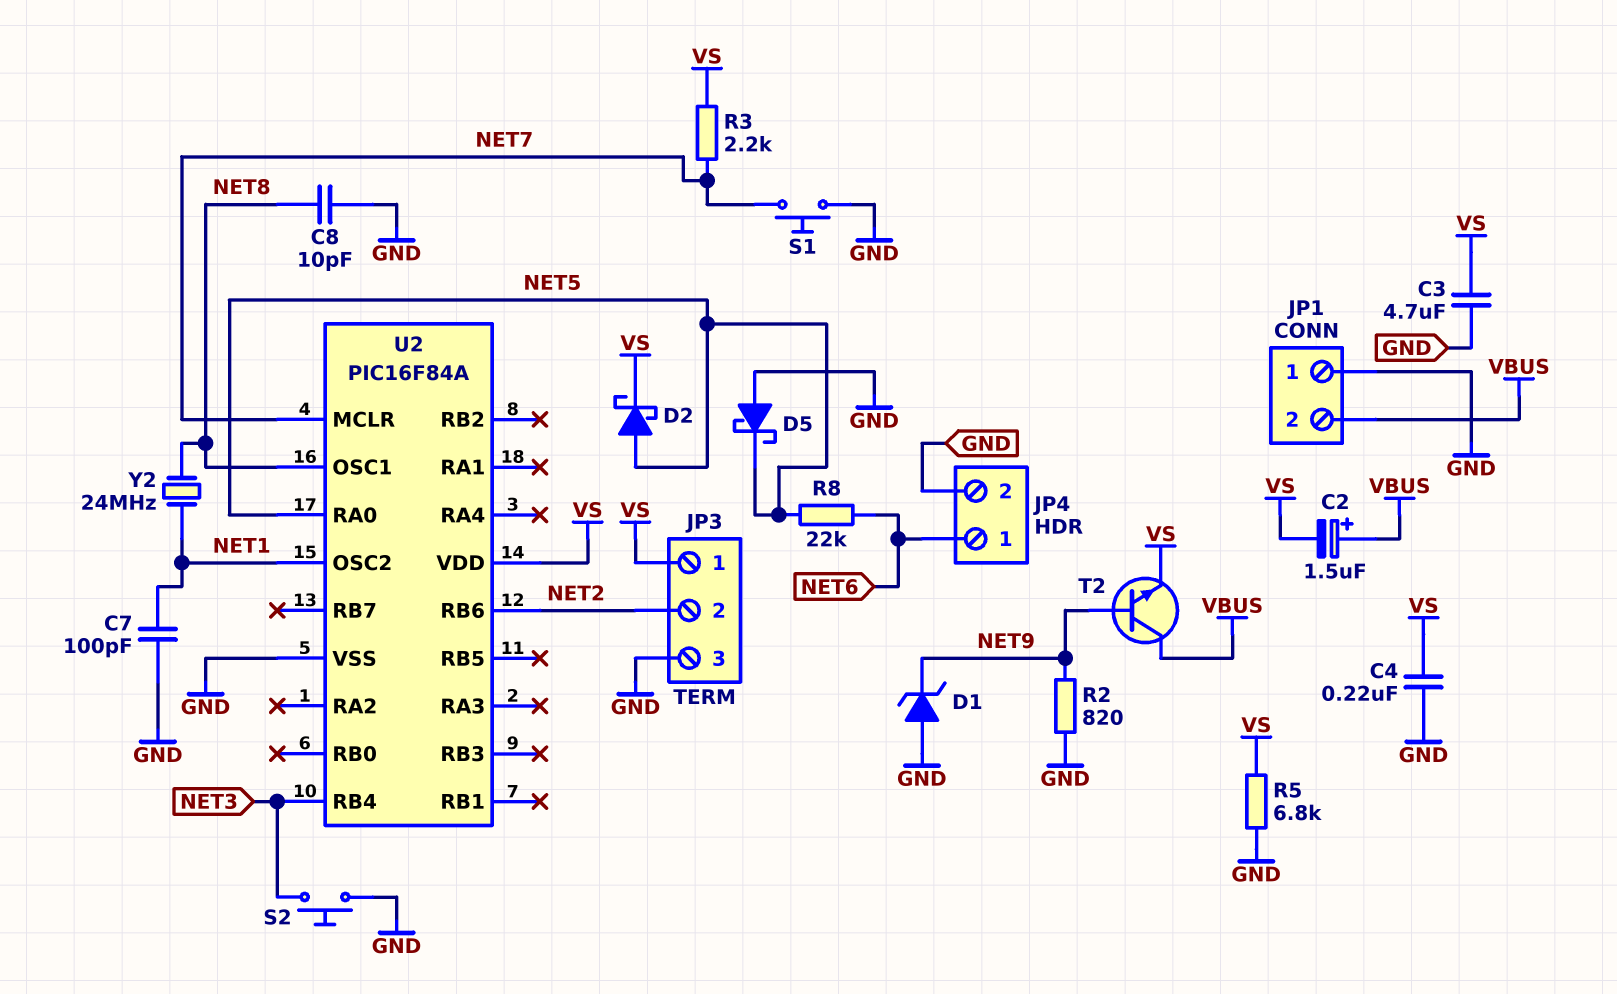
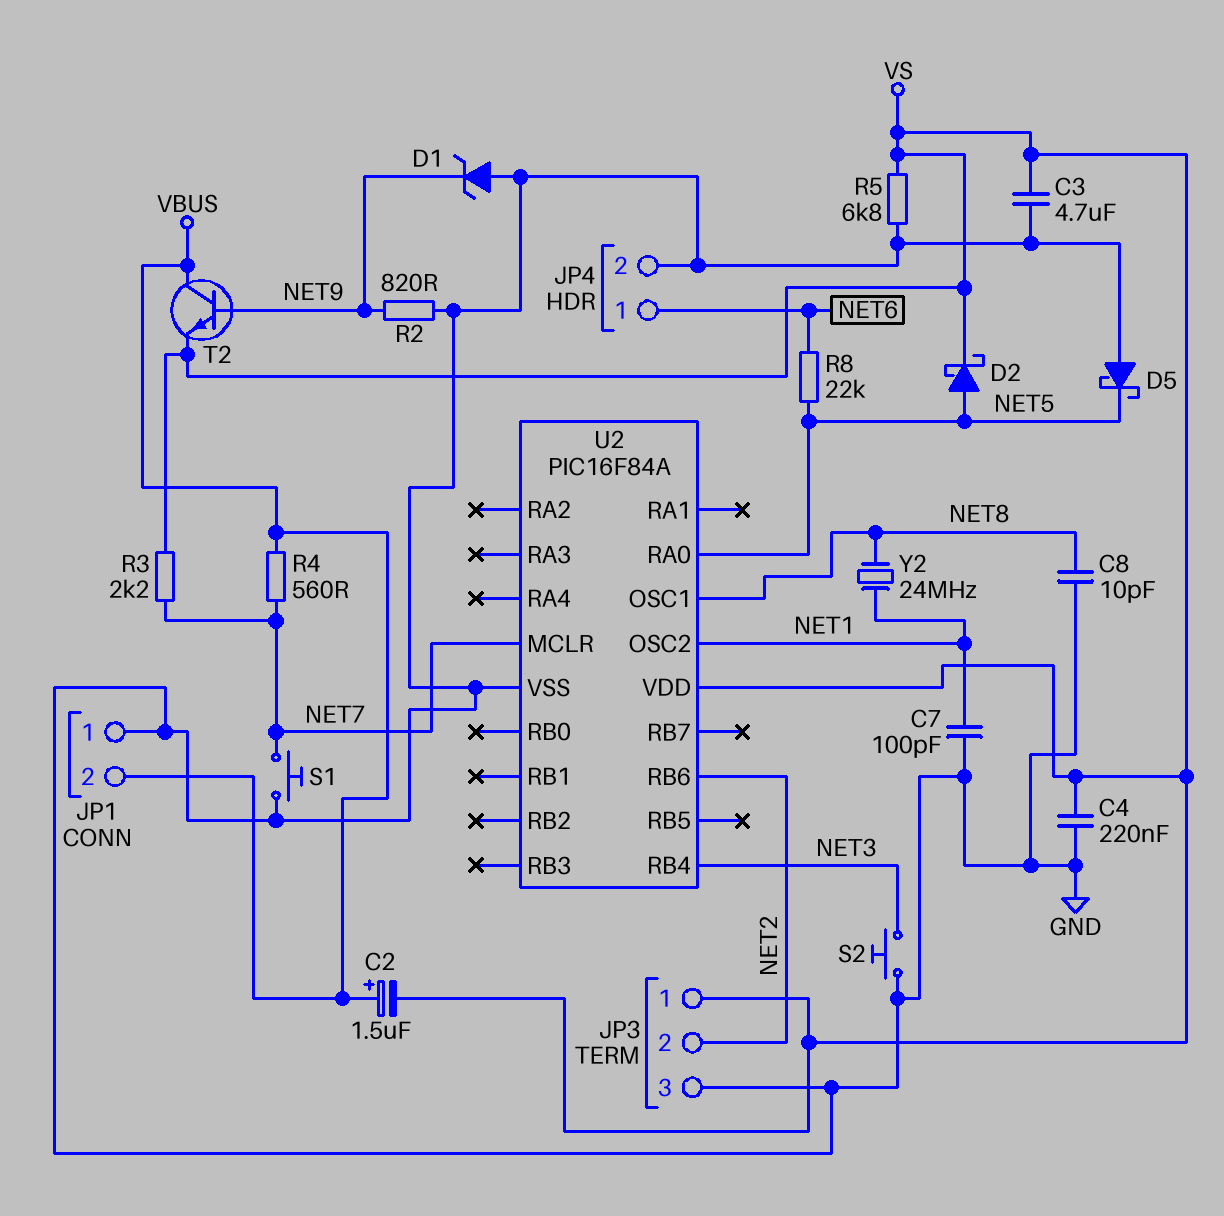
R4: none -> 560 (NET7, VBUS)

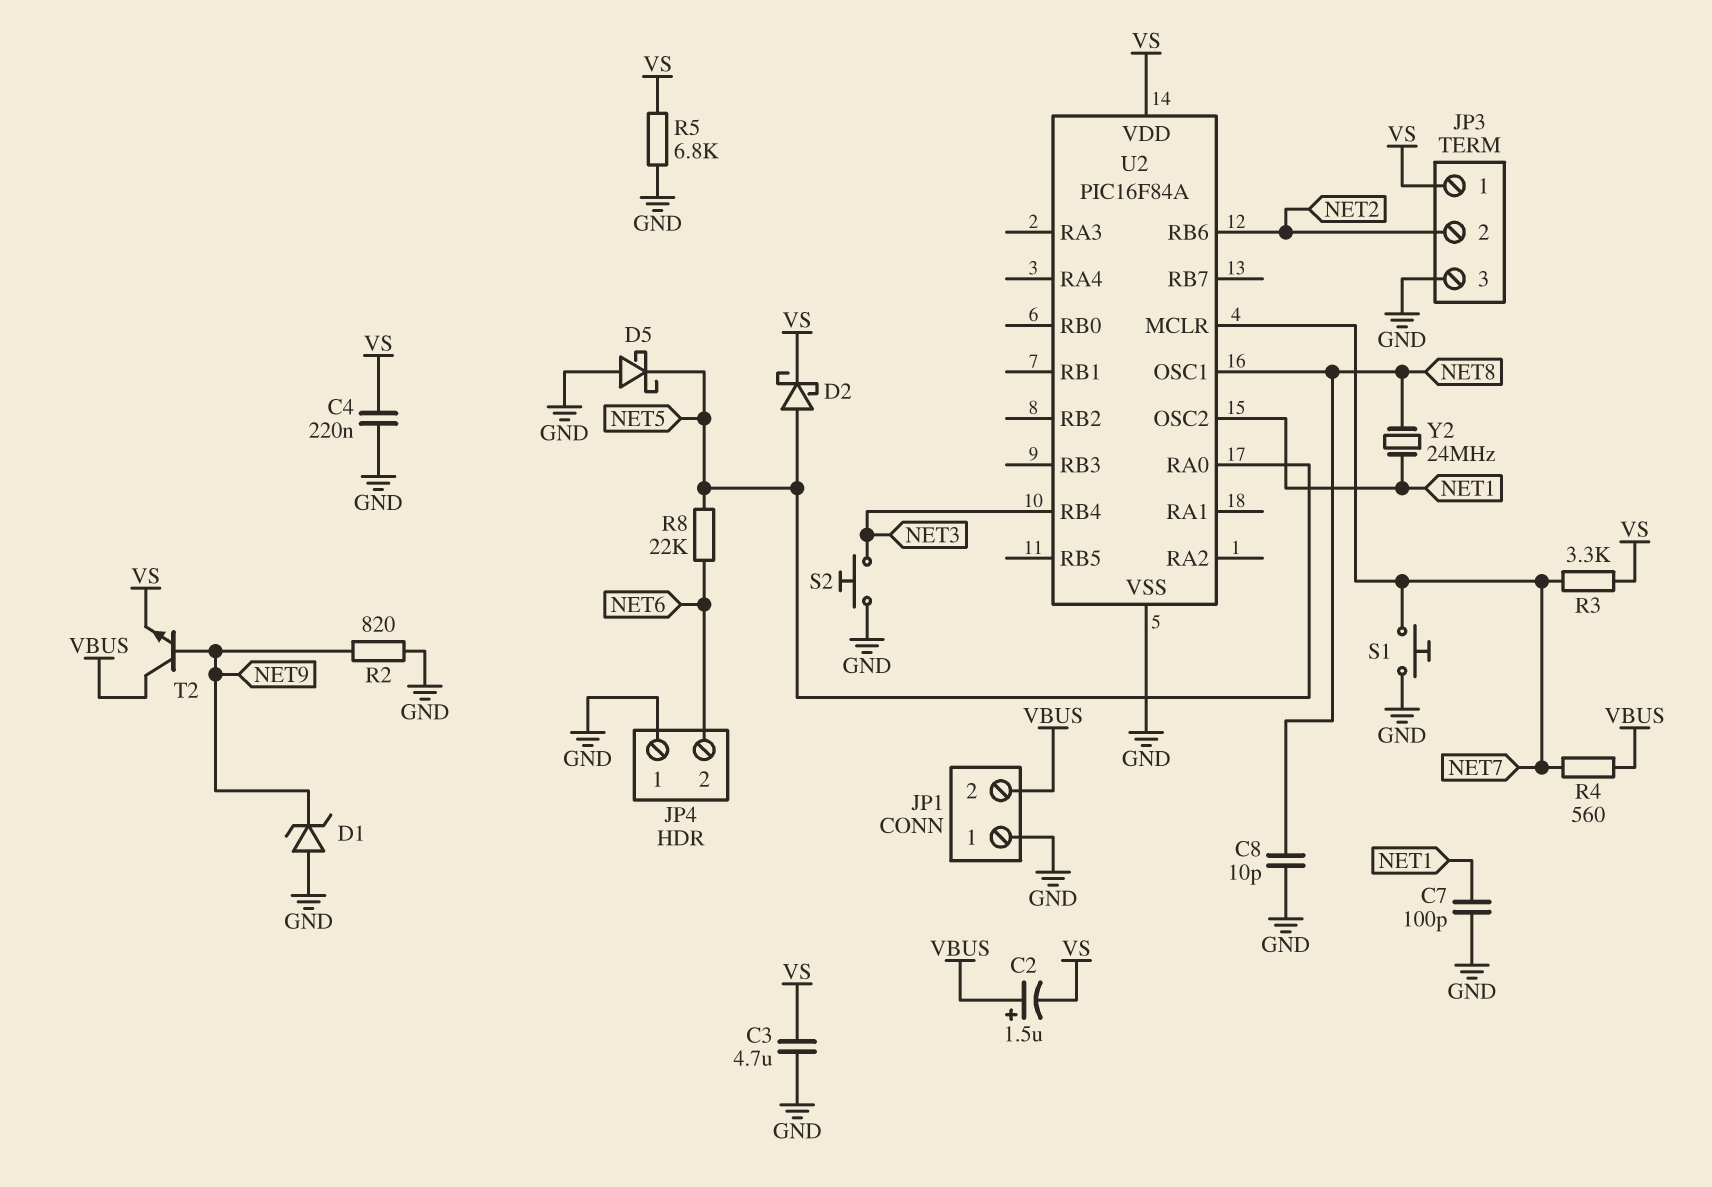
JP4 pin 1: NET6 -> GND
JP4 pin 2: GND -> NET6
R3: 2.2k (NET7, VS) -> 3.3k (NET7, VS)

